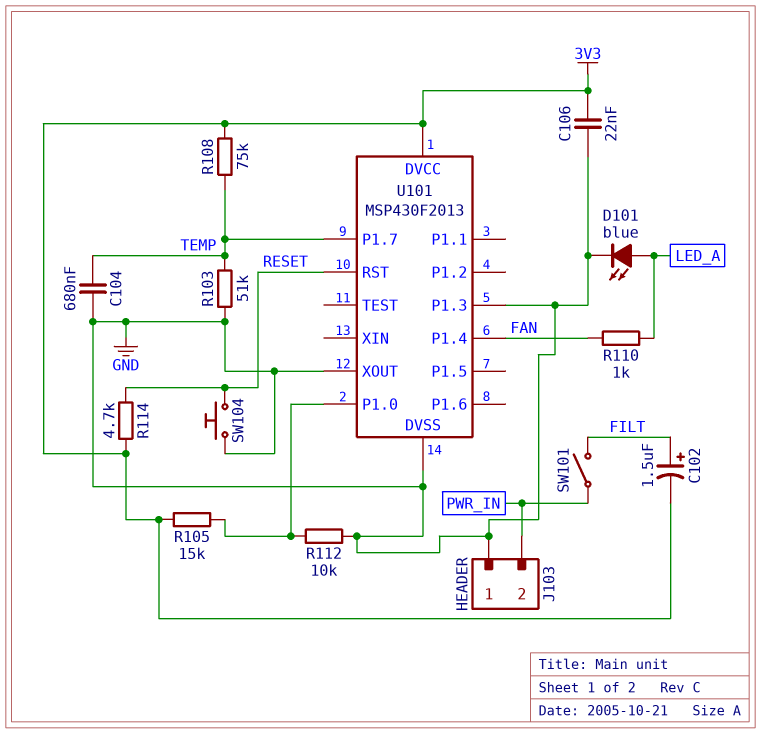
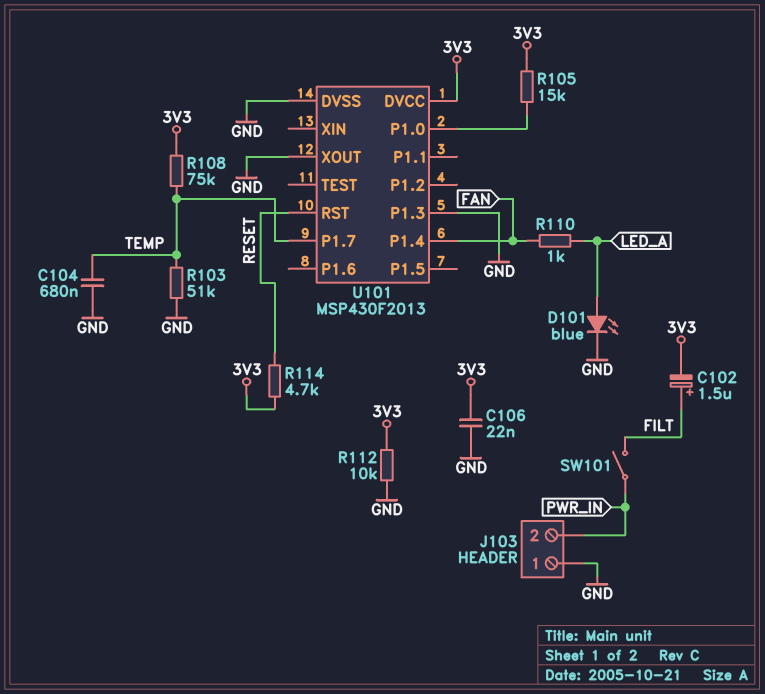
R112: 10k (GND, U101/P1.0) -> 10k (3V3, GND)
SW104: button (GND, RESET) -> none

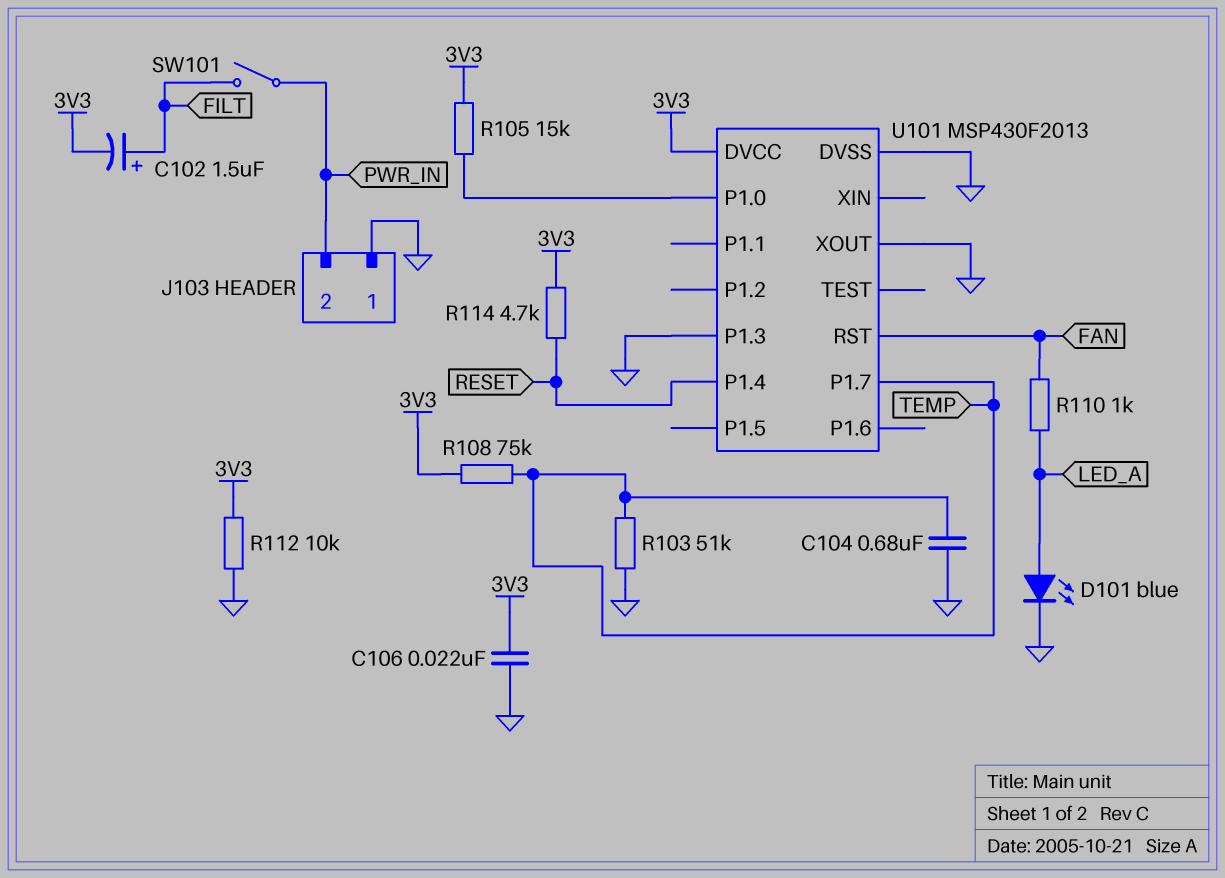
U101 pin P1.4: FAN -> RESET
U101 pin RST: RESET -> FAN

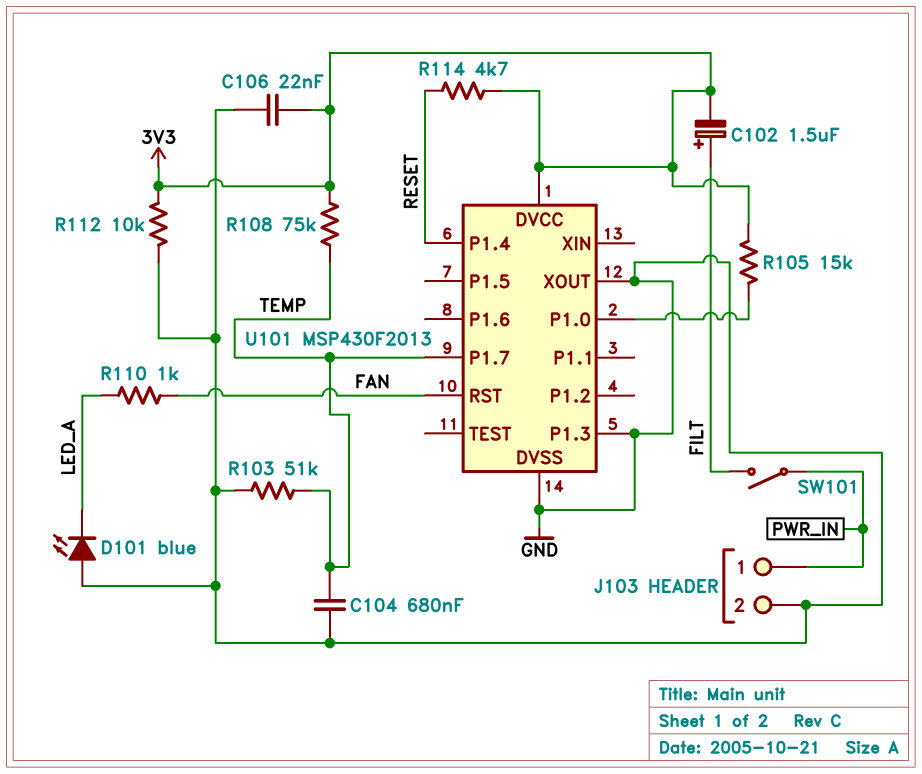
D101: LED blue (A LED_A, K GND) -> LED blue (A GND, K LED_A)
J103 pin 1: GND -> PWR_IN
J103 pin 2: PWR_IN -> GND

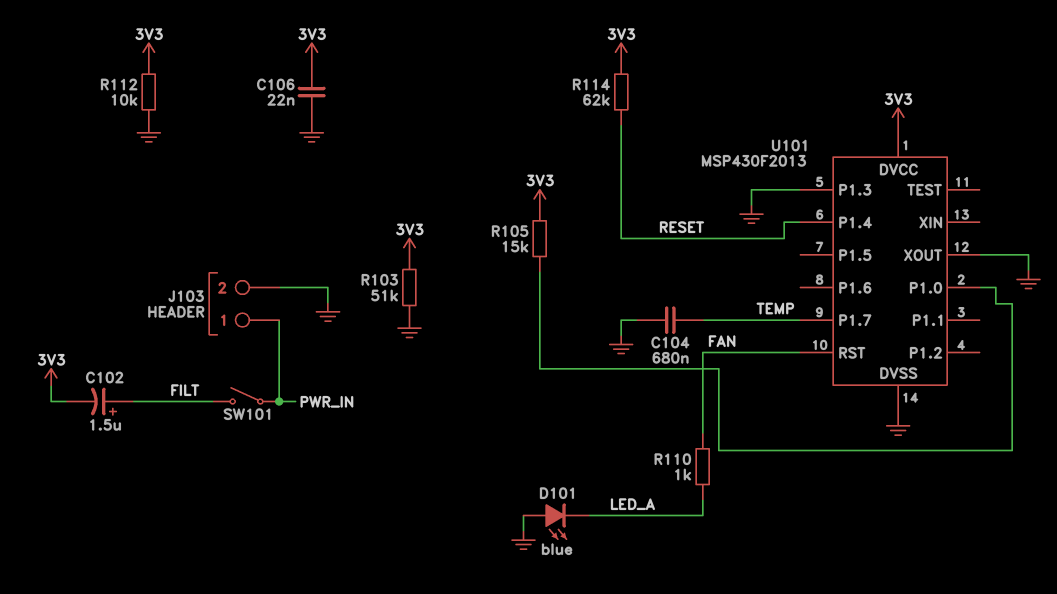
R103: 51k (GND, TEMP) -> 51k (3V3, GND)
R108: 75k (3V3, TEMP) -> none
R114: 4.7k (3V3, RESET) -> 62k (3V3, RESET)

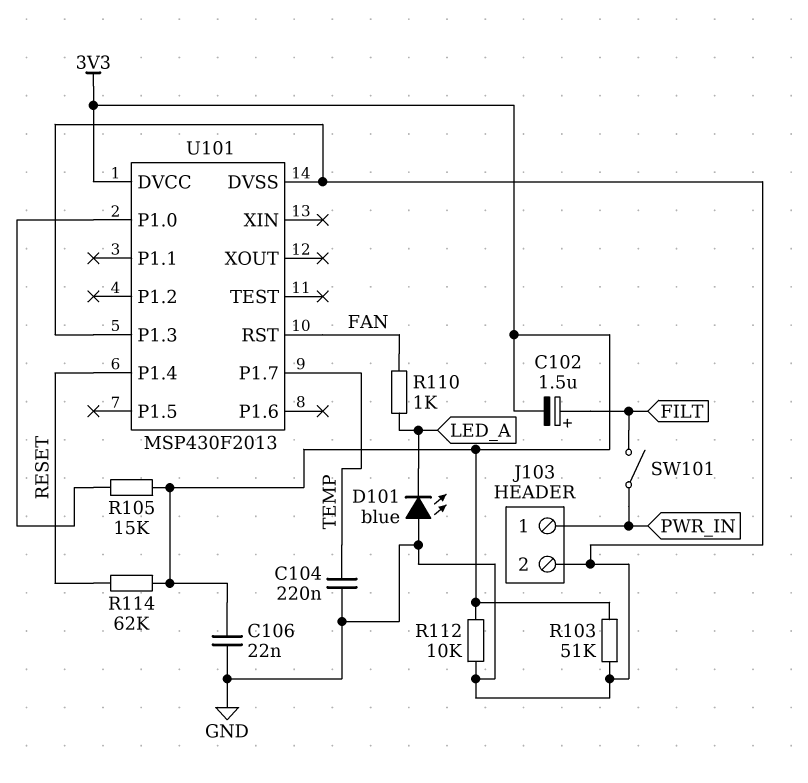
C104: 680nF (GND, TEMP) -> 220nF (GND, TEMP)
U101 pin XOUT: GND -> none

